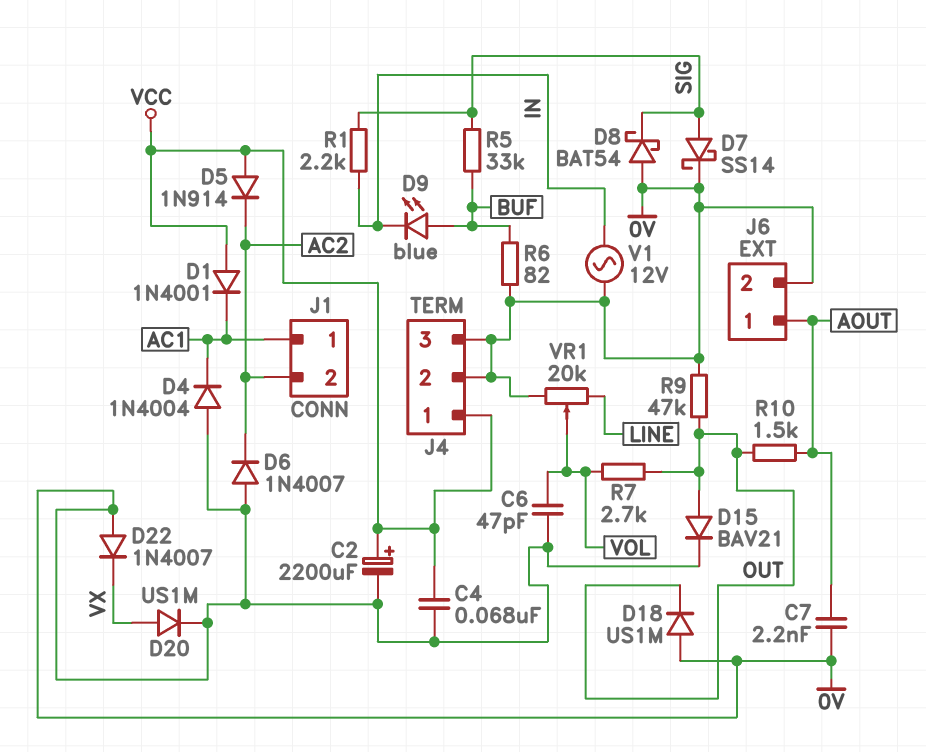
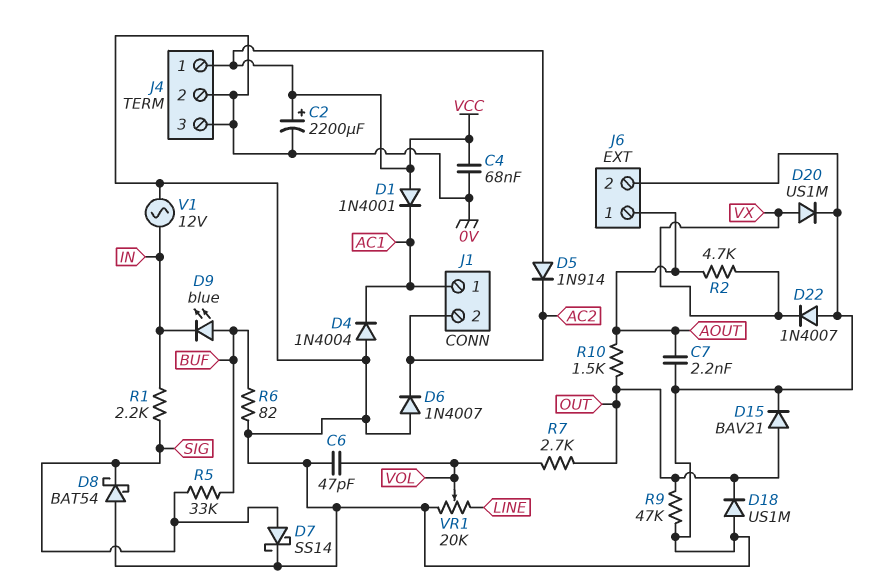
R2: none -> 4.7k (AOUT, VX)

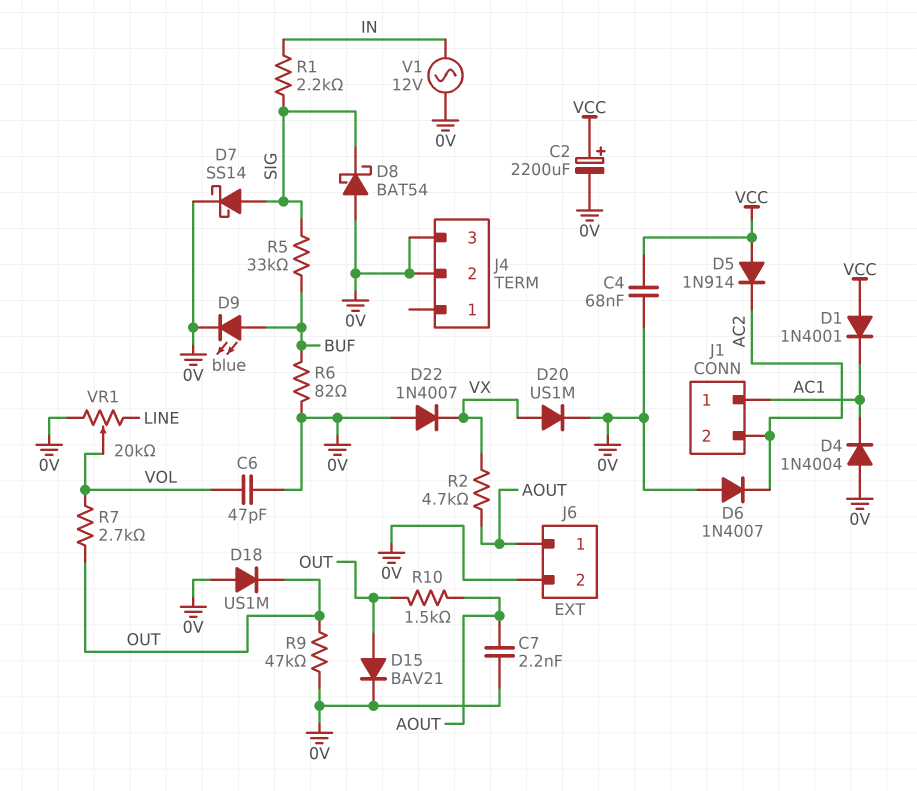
D9: LED blue (A BUF, K IN) -> LED blue (A BUF, K 0V)
J4 pin 1: VCC -> none

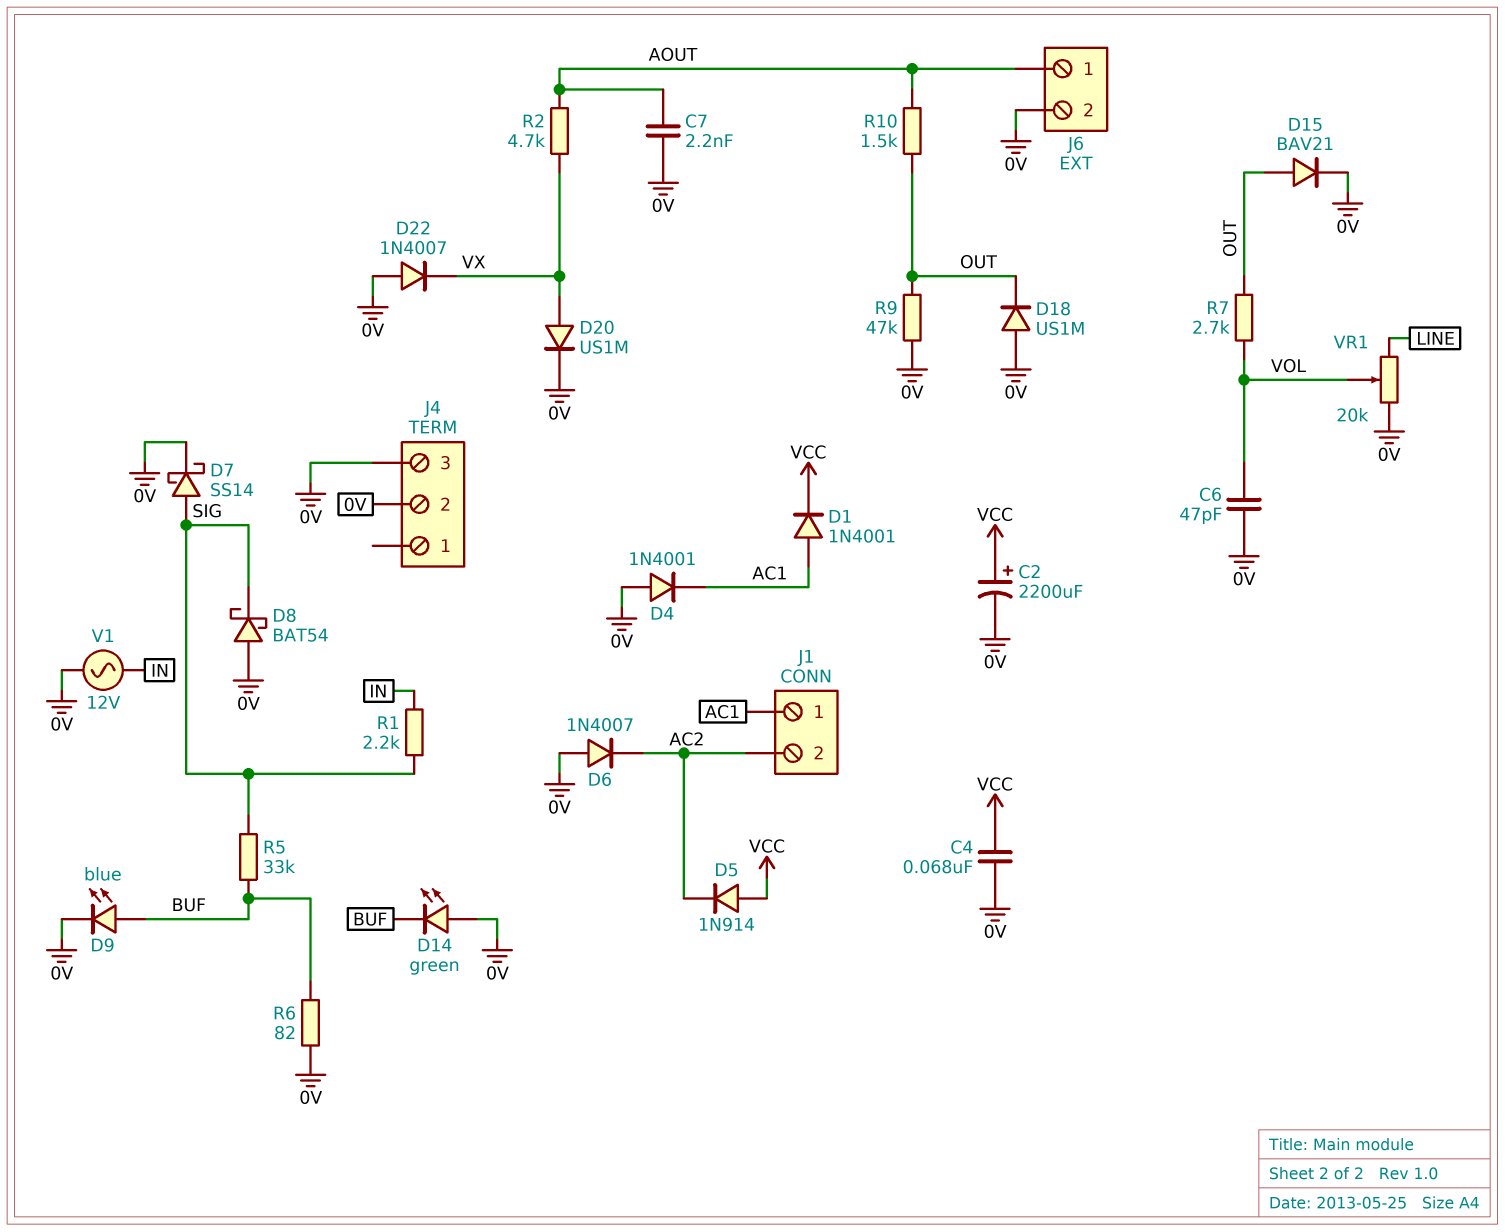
D1: diode 1N4001 (A VCC, K AC1) -> diode 1N4001 (A AC1, K VCC)
D4: diode 1N4004 (A 0V, K AC1) -> diode 1N4001 (A 0V, K AC1)
D14: none -> LED green (A 0V, K BUF)

